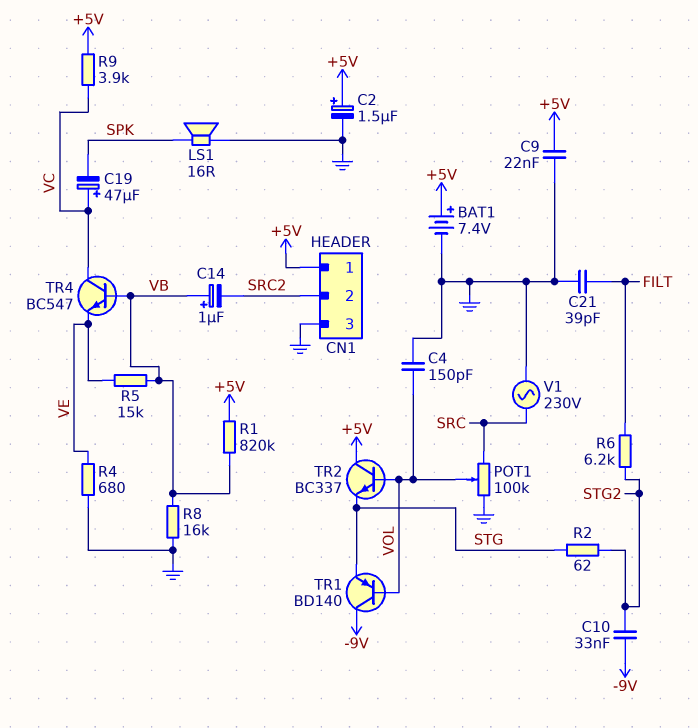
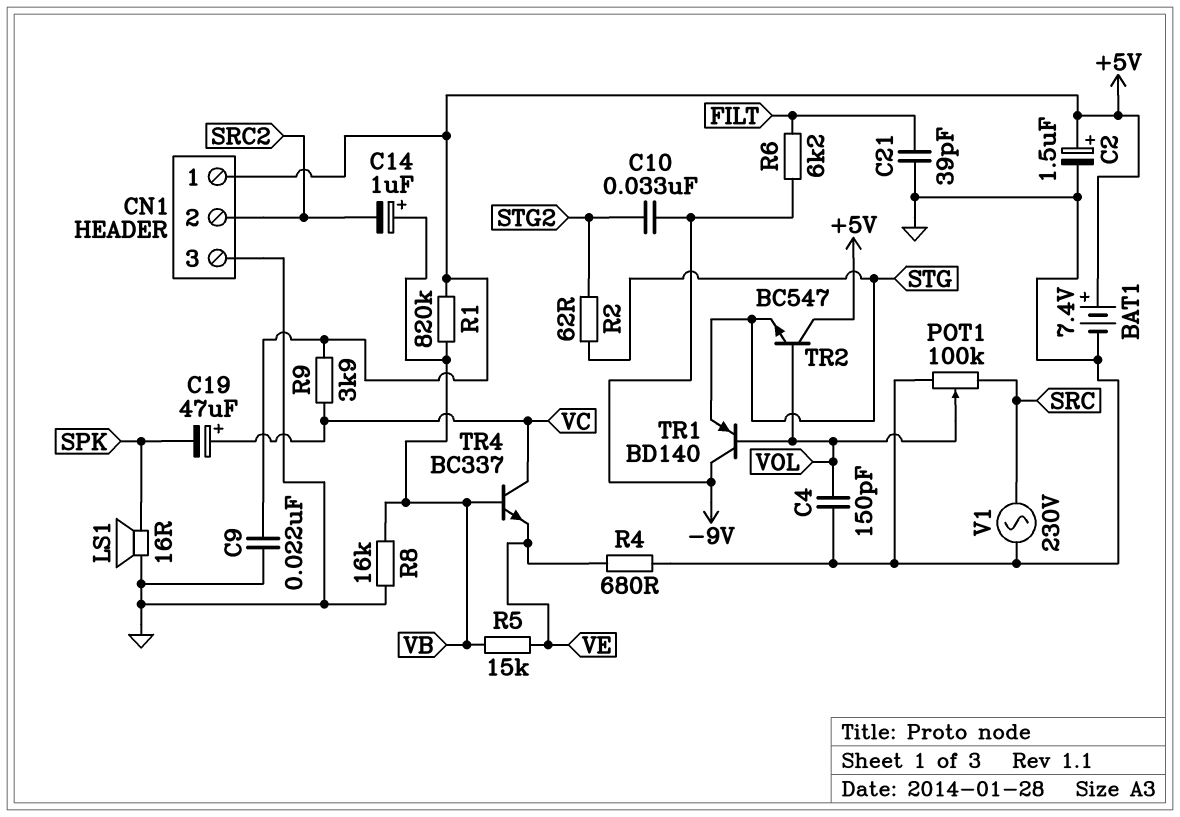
R6: 6.2k (FILT, STG2) -> 6.2k (-9V, FILT)
TR2: NPN BC337 (B VOL, C +5V, E STG) -> NPN BC547 (B VOL, C +5V, E STG)
TR4: NPN BC547 (B VB, C VC, E VE) -> NPN BC337 (B VB, C VC, E VE)

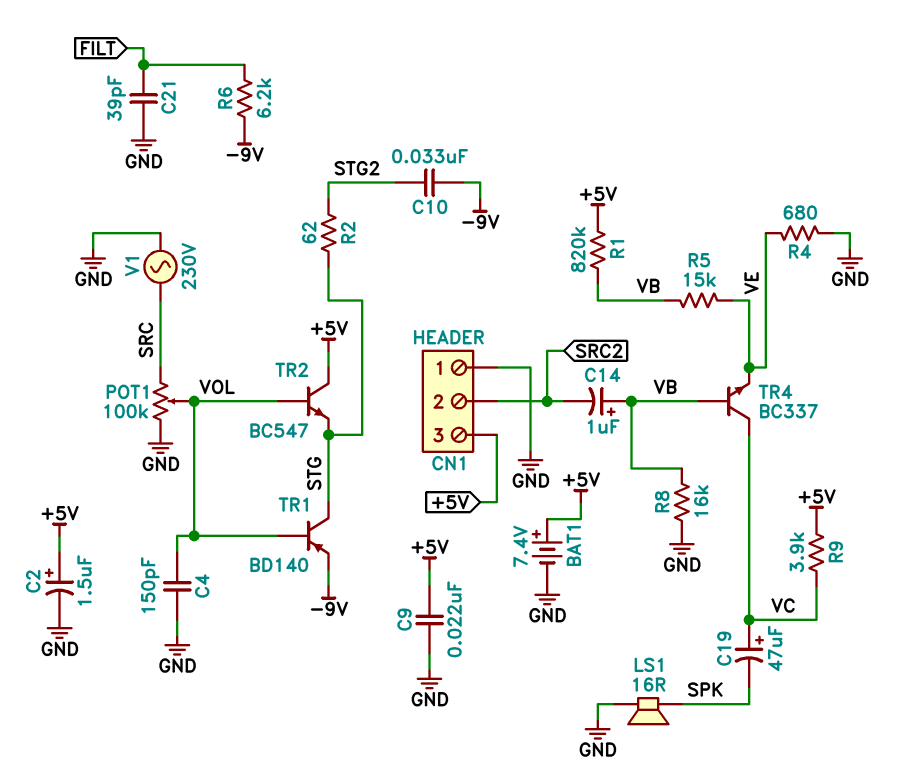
CN1 pin 1: +5V -> GND
CN1 pin 3: GND -> +5V
TR1: PNP BD140 (B VOL, C -9V, E STG) -> PNP BD140 (B VOL, C STG, E -9V)

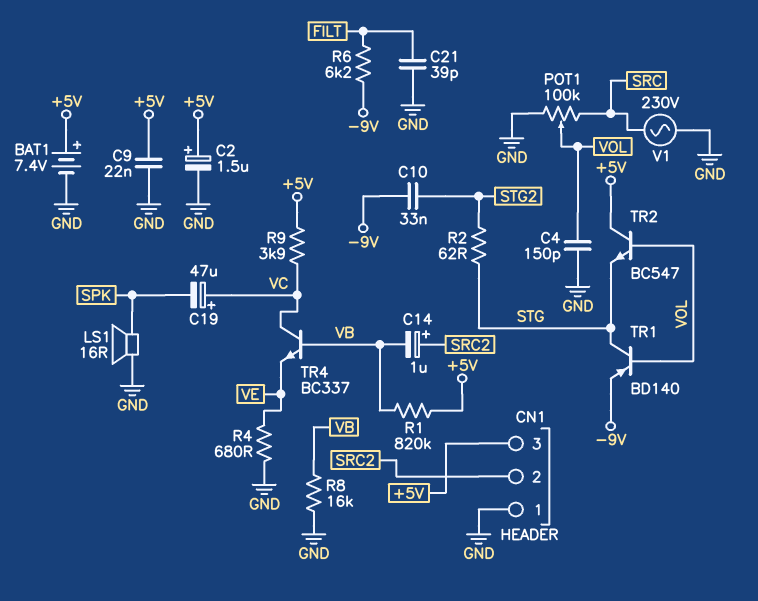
C14: 1uF (plus VB, minus SRC2) -> 1uF (plus SRC2, minus VB)
R5: 15k (VB, VE) -> none

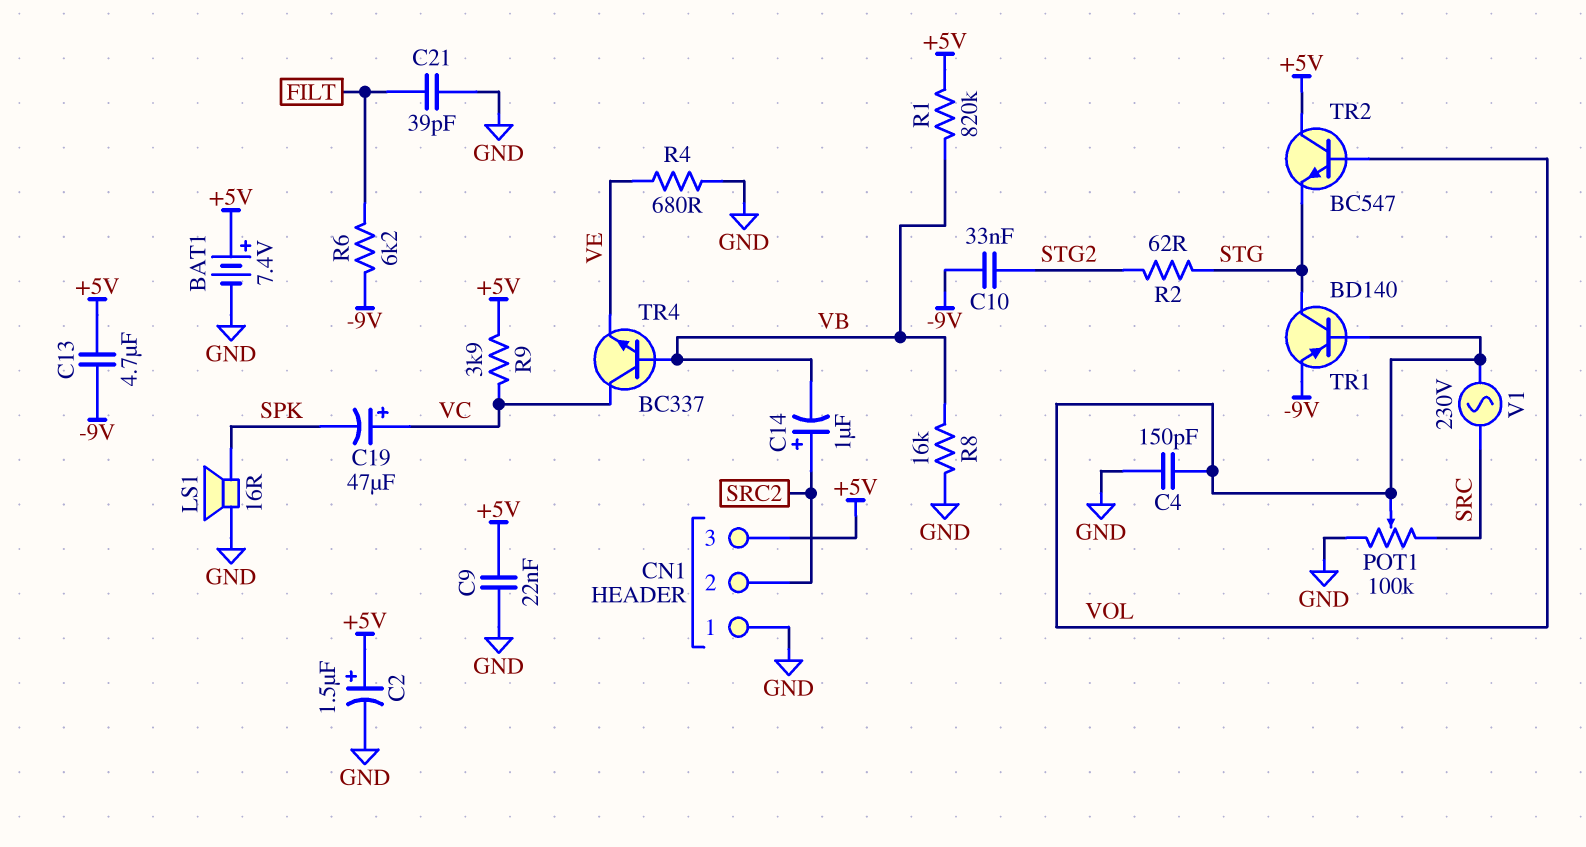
C13: none -> 4.7uF (+5V, -9V)
V1: AC 230V (GND, SRC) -> AC 230V (SRC, VOL)

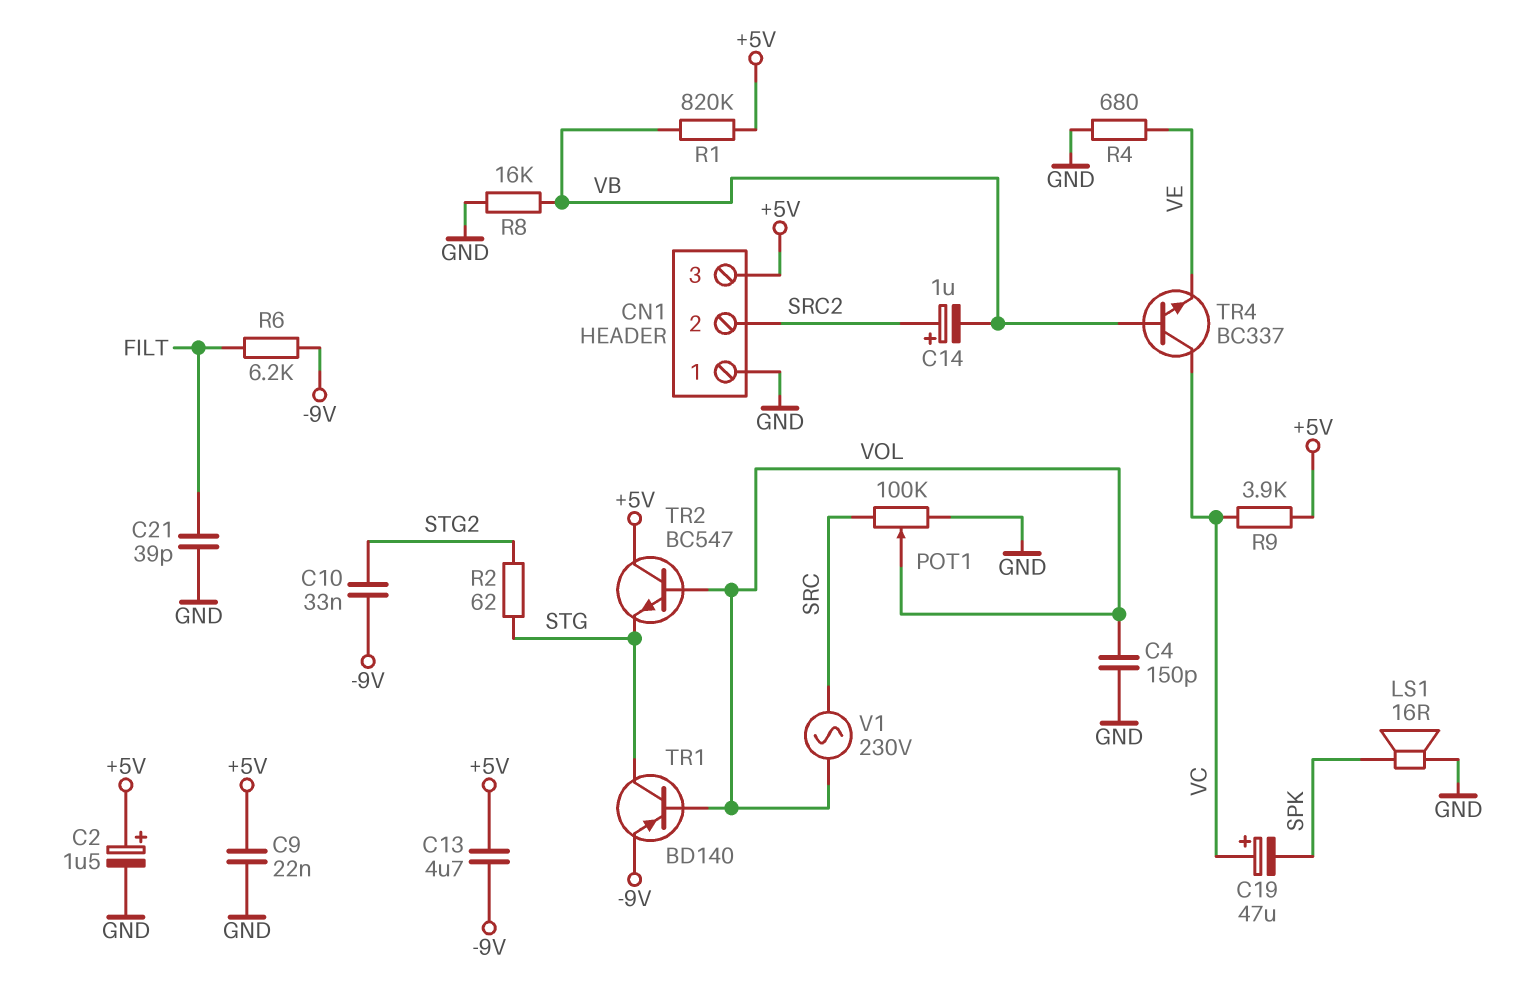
BAT1: 7.4V (plus +5V, minus GND) -> none

